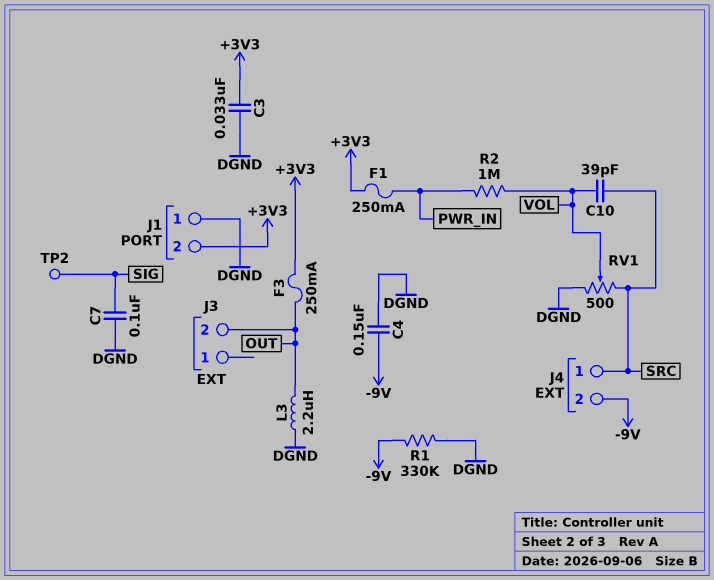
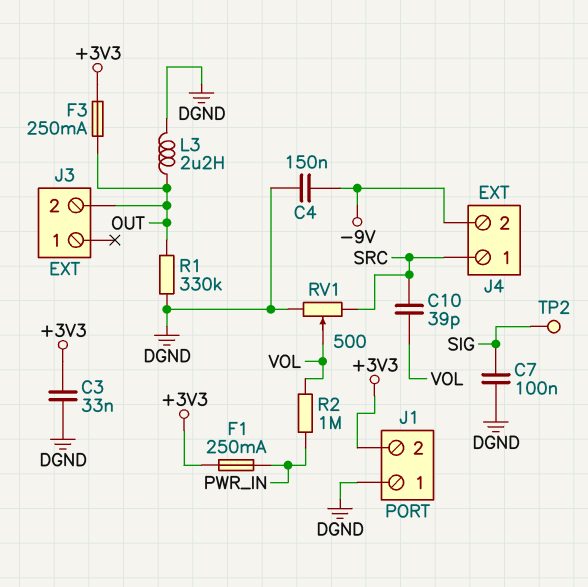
R1: 330k (-9V, DGND) -> 330k (DGND, OUT)

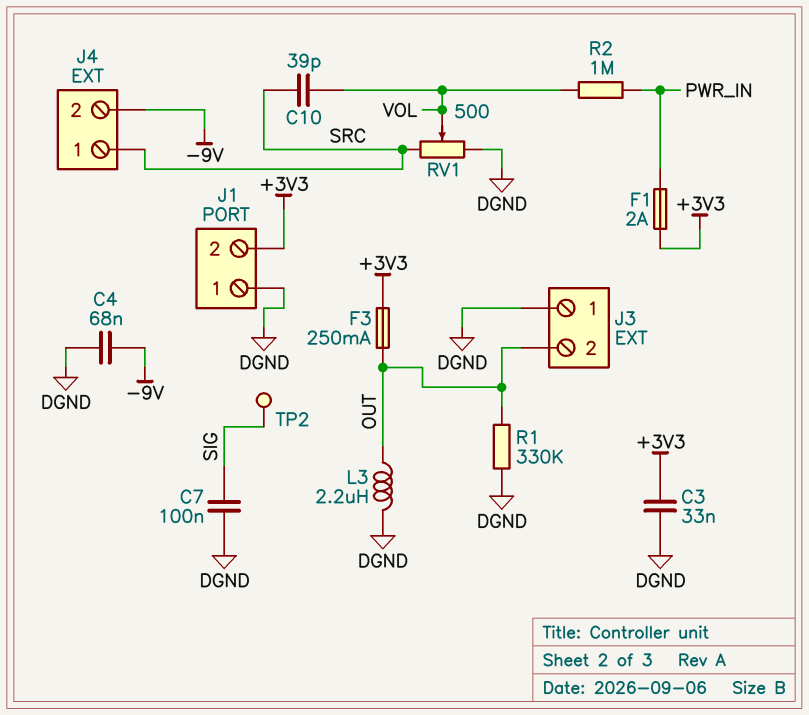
C4: 150nF (-9V, DGND) -> 68nF (-9V, DGND)
F1: 250mA (+3V3, PWR_IN) -> 2A (+3V3, PWR_IN)
J3 pin 1: none -> DGND

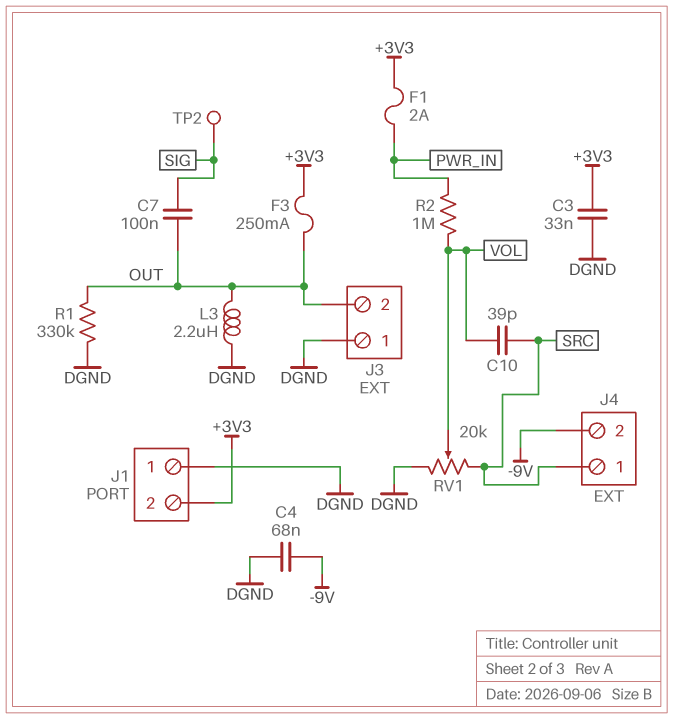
C7: 100nF (DGND, SIG) -> 100nF (OUT, SIG)
RV1: 500 (DGND, SRC, wiper VOL) -> 20k (DGND, SRC, wiper VOL)

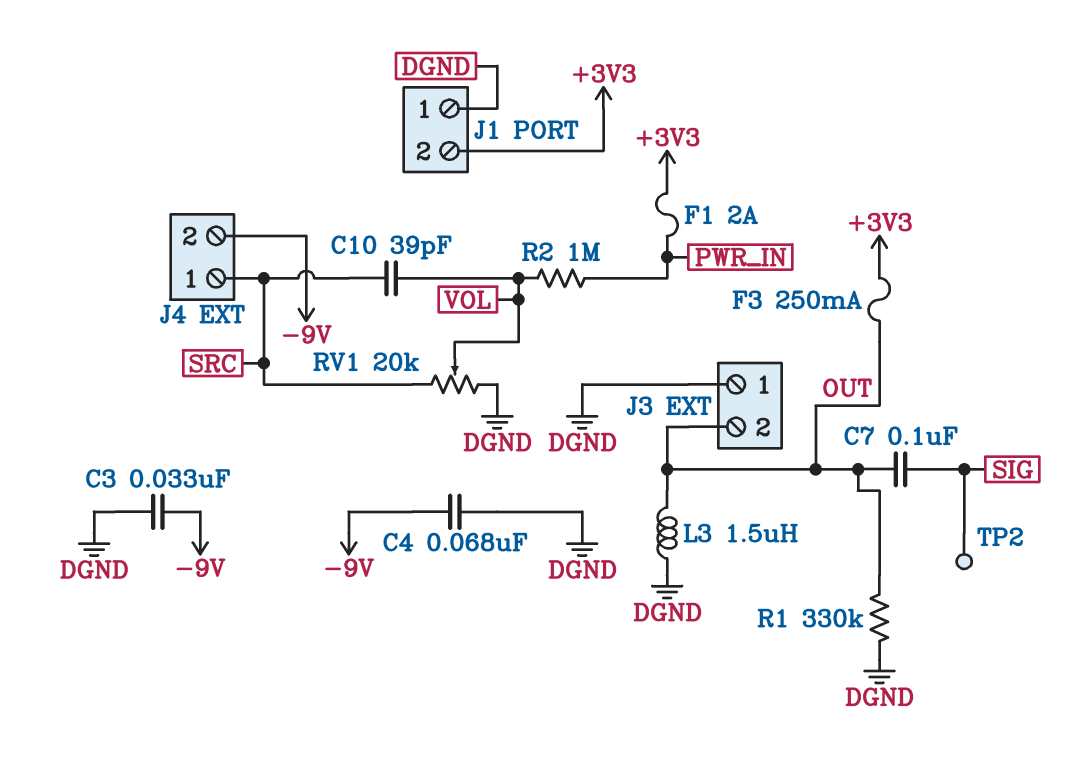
C3: 33nF (+3V3, DGND) -> 33nF (-9V, DGND)
L3: 2.2uH (DGND, OUT) -> 1.5uH (DGND, OUT)

